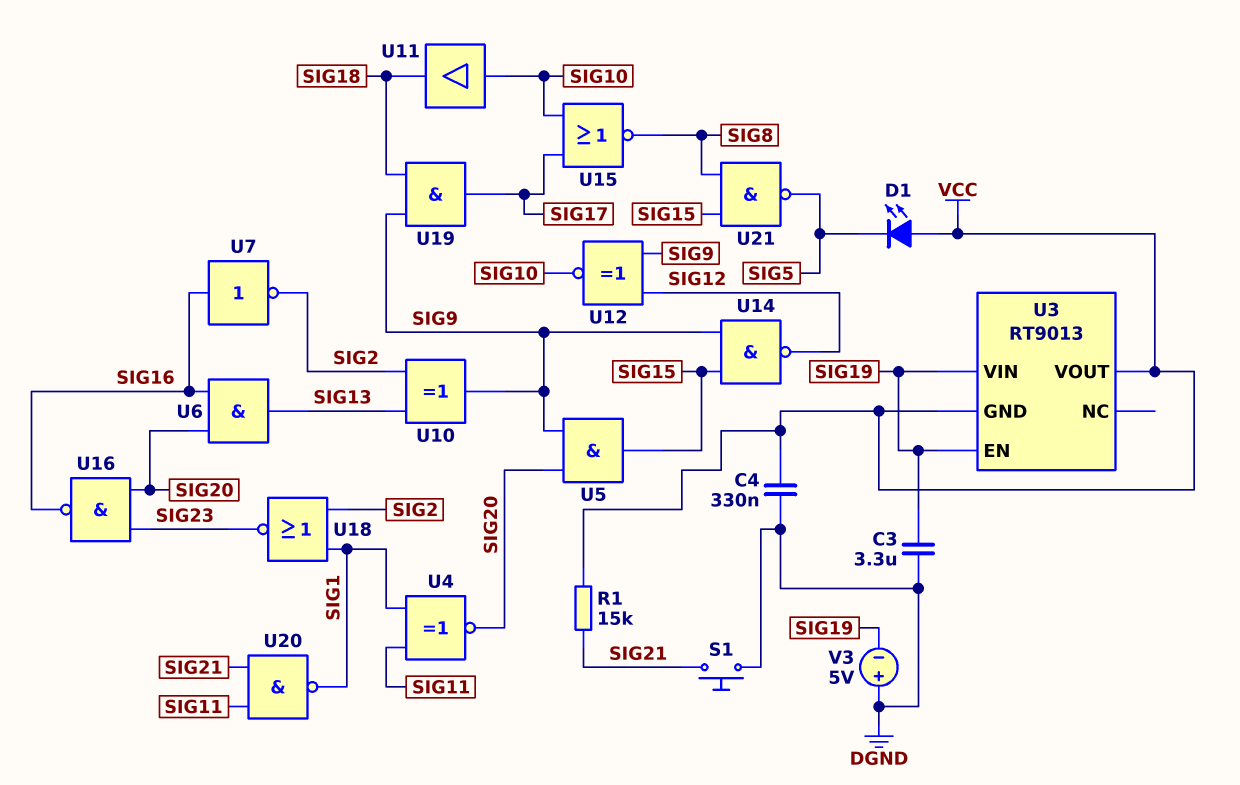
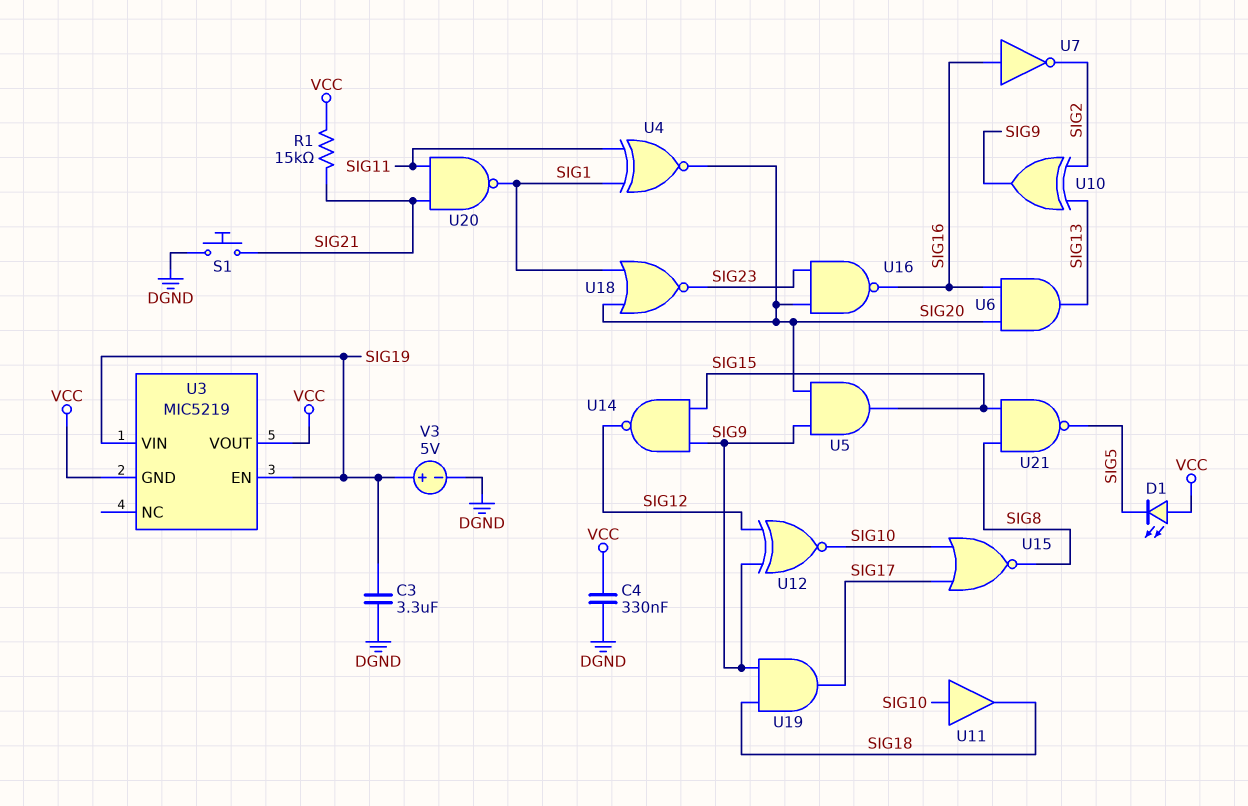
U3: RT9013 -> MIC5219
U18: NOR (in SIG1, in SIG2, out SIG23) -> NOR (in SIG1, in SIG20, out SIG23)
V3: 5V (plus DGND, minus SIG19) -> 5V (plus SIG19, minus DGND)

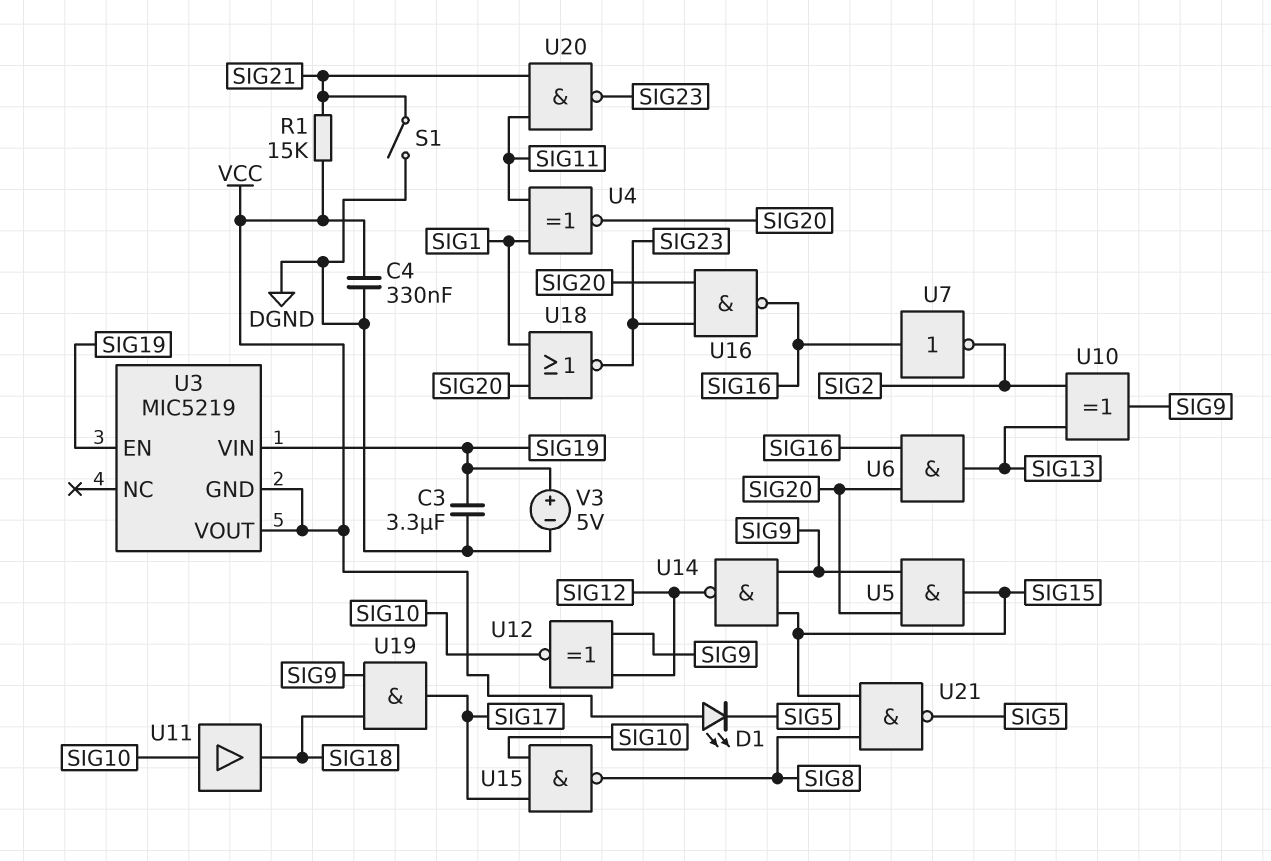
S1: button (DGND, SIG21) -> switch (DGND, SIG21)
U15: NOR (in SIG10, in SIG17, out SIG8) -> NAND (in SIG10, in SIG17, out SIG8)
U20: NAND (in SIG11, in SIG21, out SIG1) -> NAND (in SIG11, in SIG21, out SIG23)

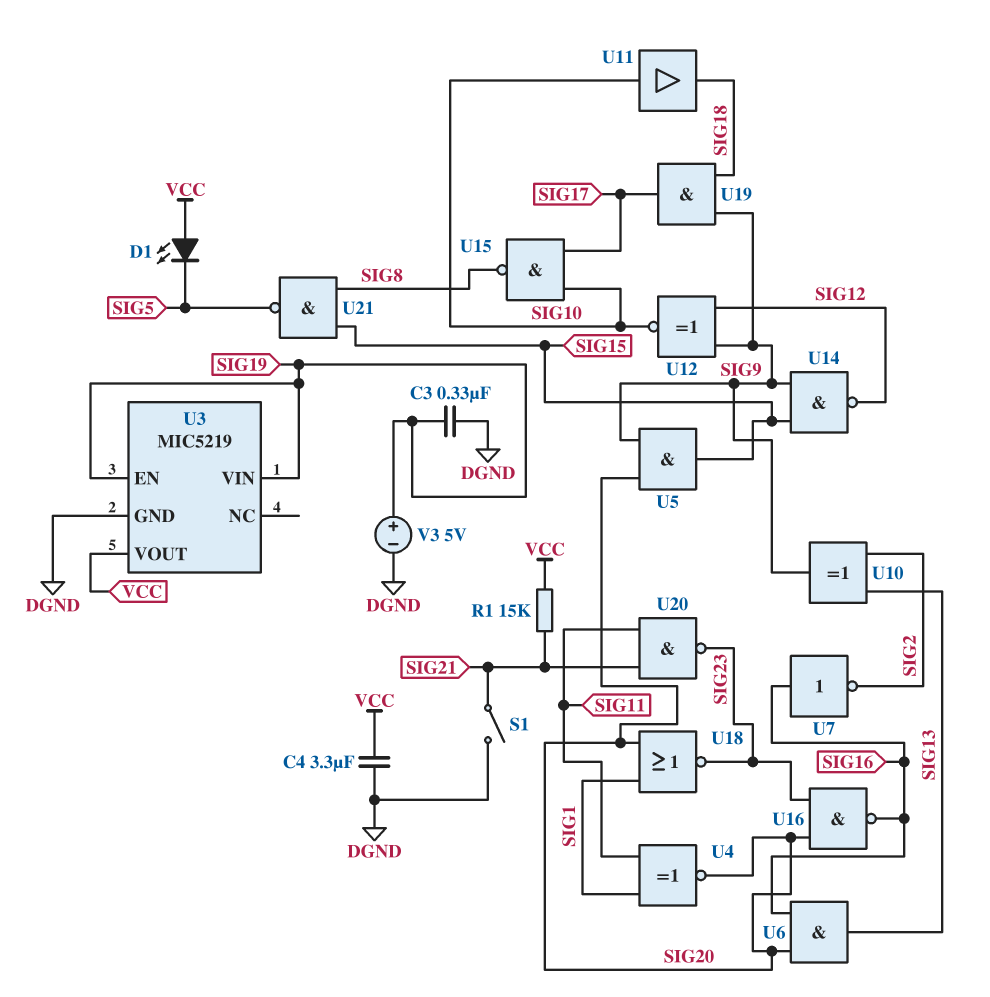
C3: 3.3uF (DGND, SIG19) -> 330nF (DGND, SIG19)
C4: 330nF (DGND, VCC) -> 3.3uF (DGND, VCC)
U3 pin GND: VCC -> DGND

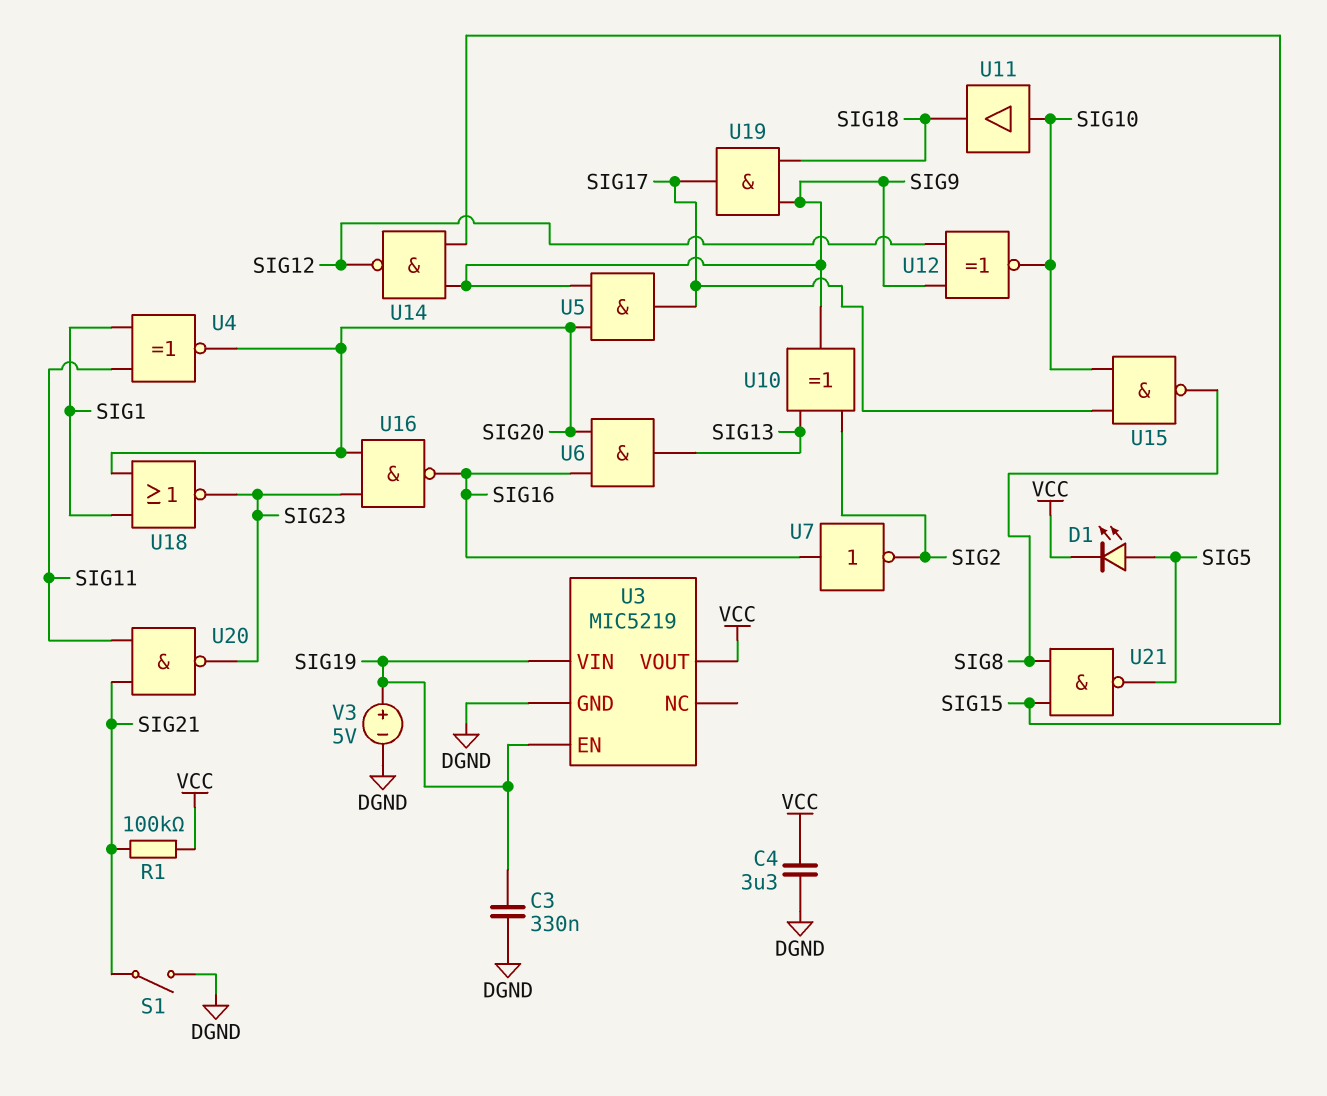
D1: LED (A VCC, K SIG5) -> LED (A SIG5, K VCC)
R1: 15k (SIG21, VCC) -> 100k (SIG21, VCC)
U5: AND (in SIG9, in SIG20, out SIG15) -> AND (in SIG9, in SIG20, out SIG17)

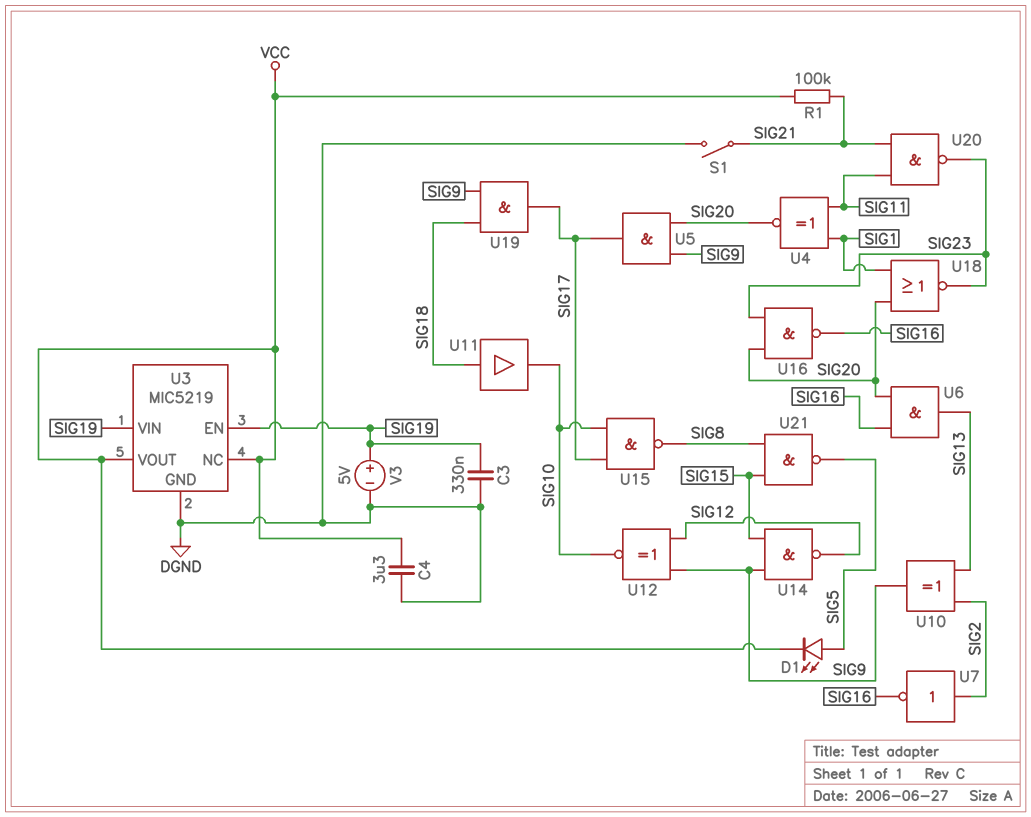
U3 pin NC: none -> VCC
U7: NOT (in SIG16, out SIG2) -> NOT (in SIG2, out SIG16)
U11: buffer (in SIG10, out SIG18) -> buffer (in SIG18, out SIG10)

